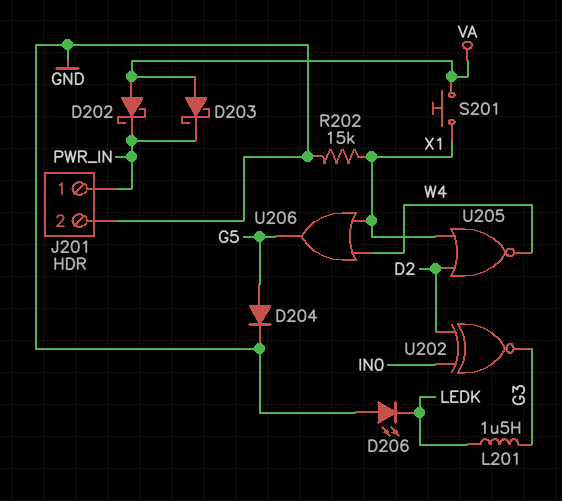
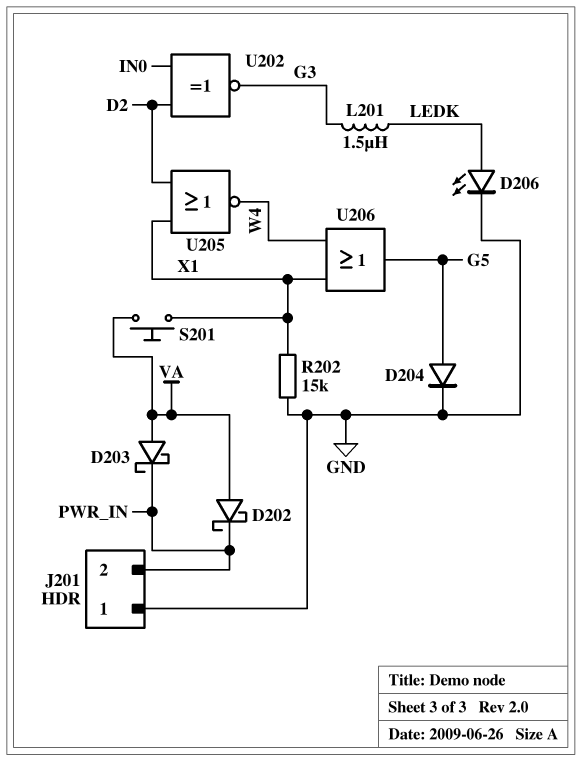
D206: LED (A GND, K LEDK) -> LED (A LEDK, K GND)
J201 pin 1: PWR_IN -> GND
J201 pin 2: GND -> PWR_IN

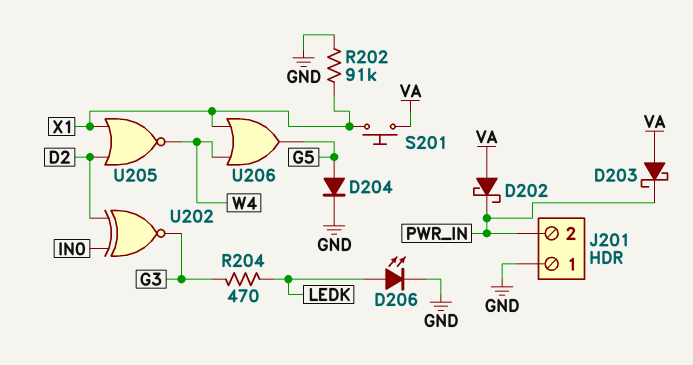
L201: 1.5uH (G3, LEDK) -> none
R202: 15k (GND, X1) -> 91k (GND, X1)
R204: none -> 470 (G3, LEDK)

